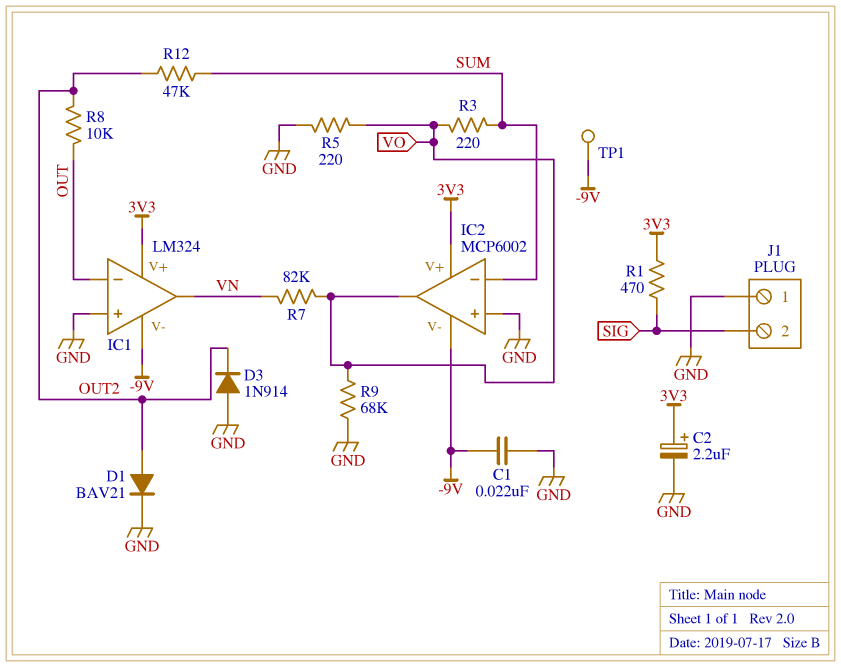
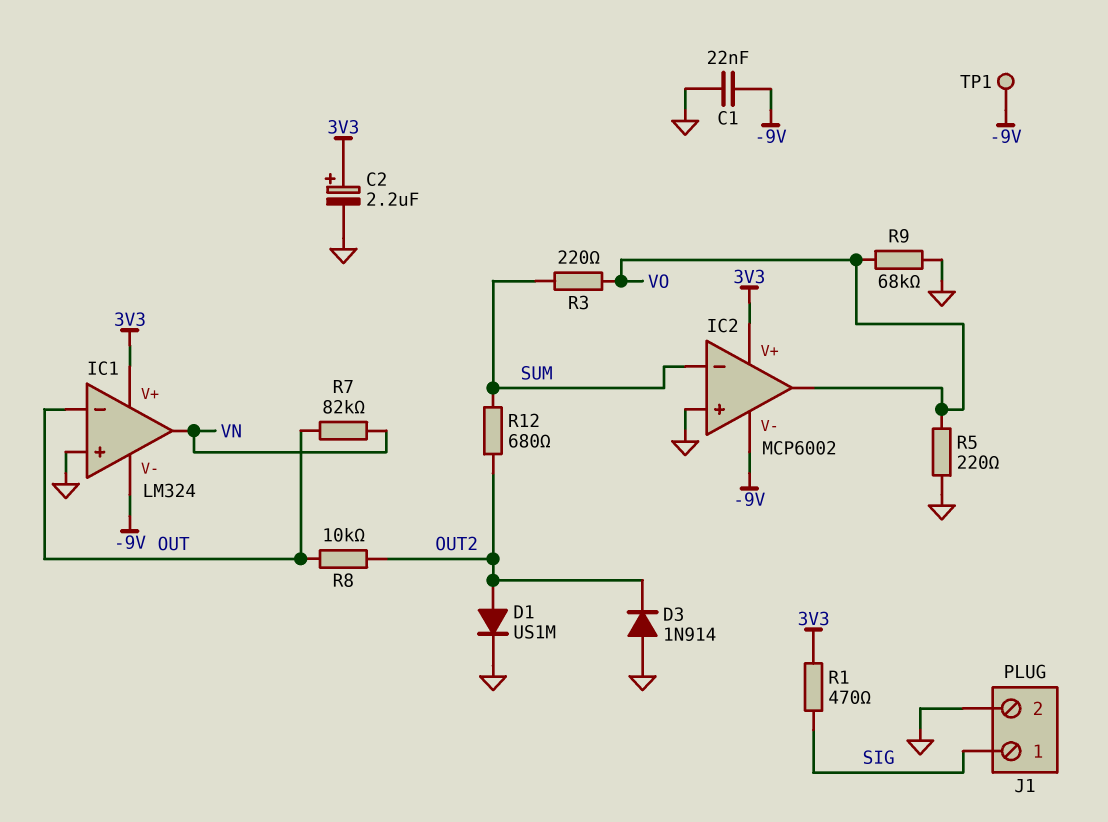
D1: diode BAV21 (A OUT2, K GND) -> diode US1M (A OUT2, K GND)
J1 pin 1: GND -> SIG
J1 pin 2: SIG -> GND
R7: 82k (VN, VO) -> 82k (OUT, VN)
R12: 47k (OUT2, SUM) -> 680 (OUT2, SUM)

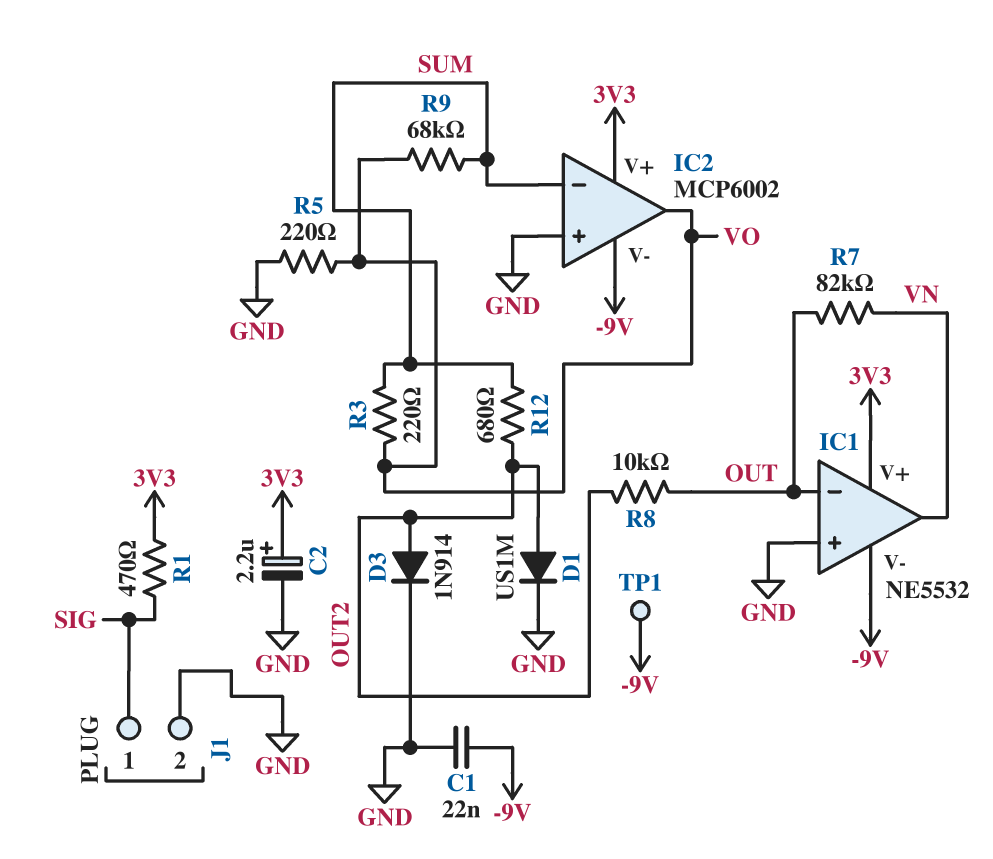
D3: diode 1N914 (A GND, K OUT2) -> diode 1N914 (A OUT2, K GND)
IC1: LM324 -> NE5532
R9: 68k (GND, VO) -> 68k (SUM, VO)

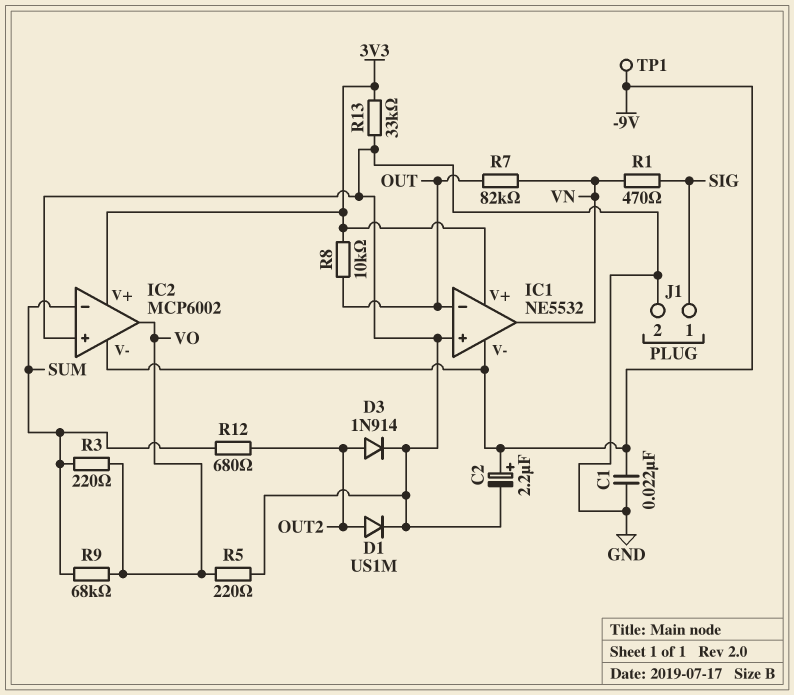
C2: 2.2uF (plus 3V3, minus GND) -> 2.2uF (plus -9V, minus GND)
R1: 470 (3V3, SIG) -> 470 (SIG, VN)
R8: 10k (OUT, OUT2) -> 10k (3V3, OUT)
R13: none -> 33k (3V3, GND)

